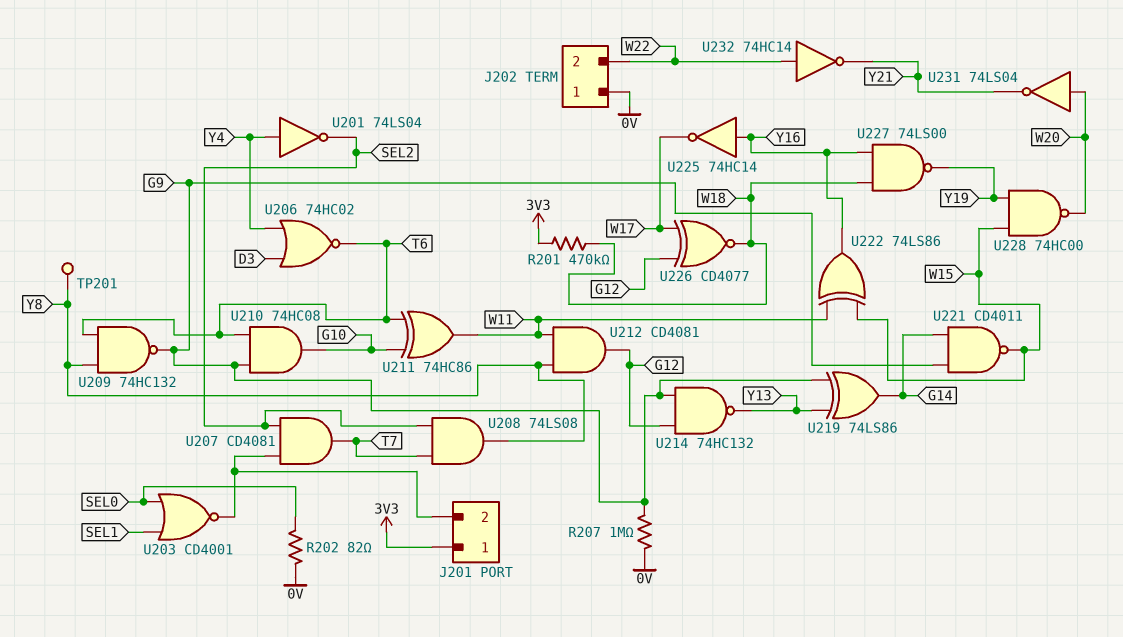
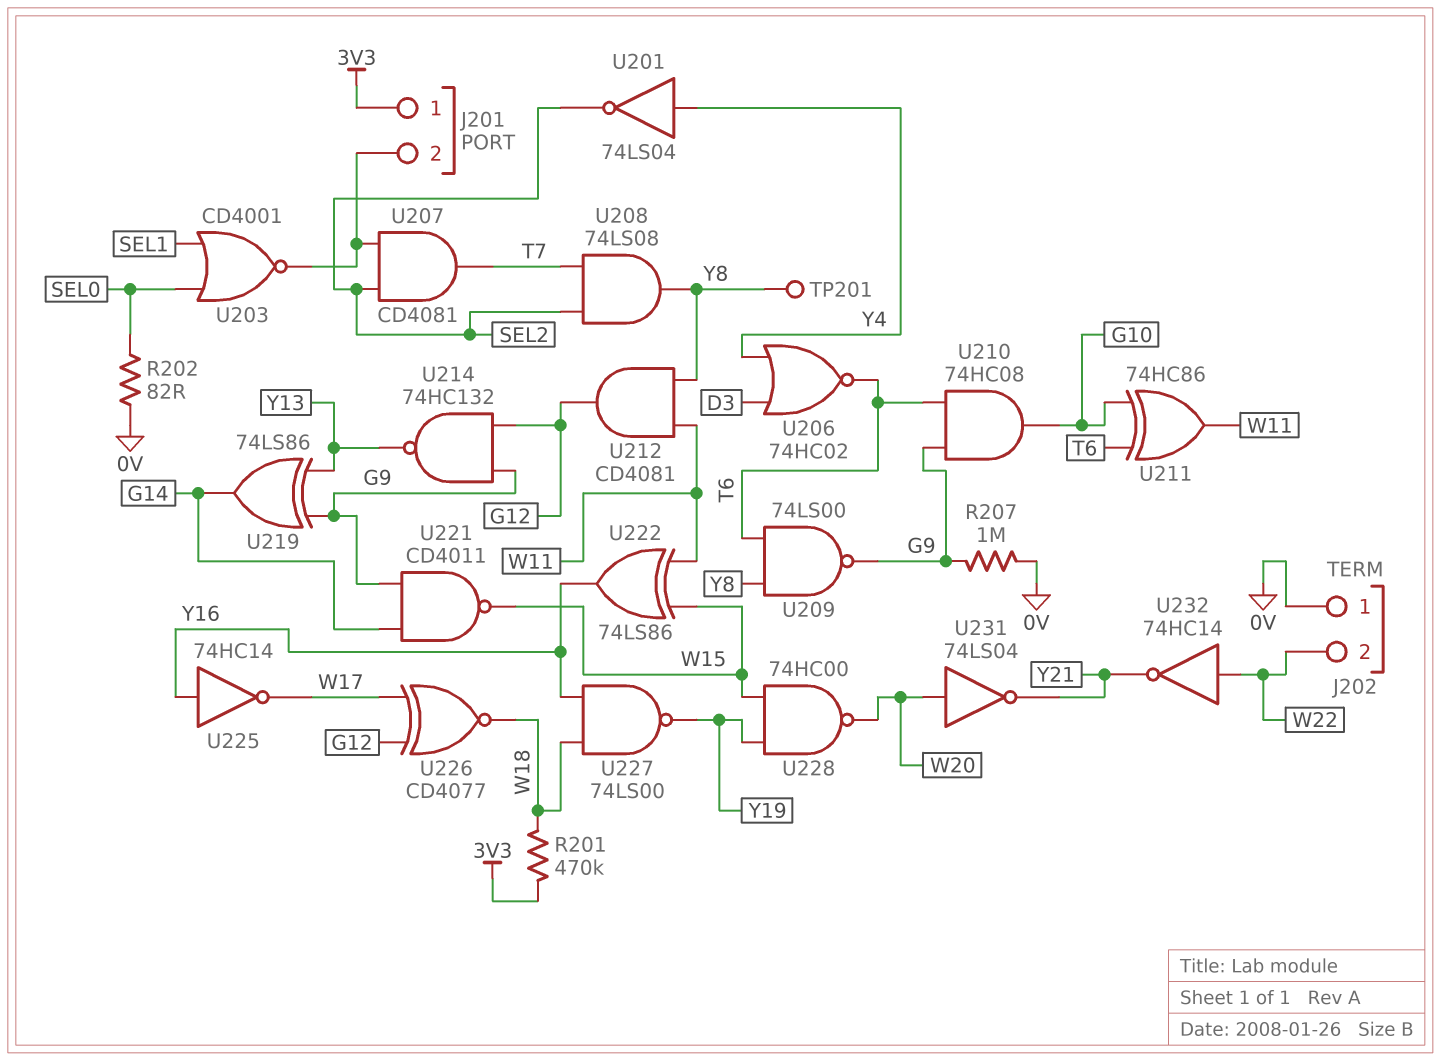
U209: NAND 74HC132 (in T6, in Y8, out G9) -> NAND 74LS00 (in T6, in Y8, out G9)

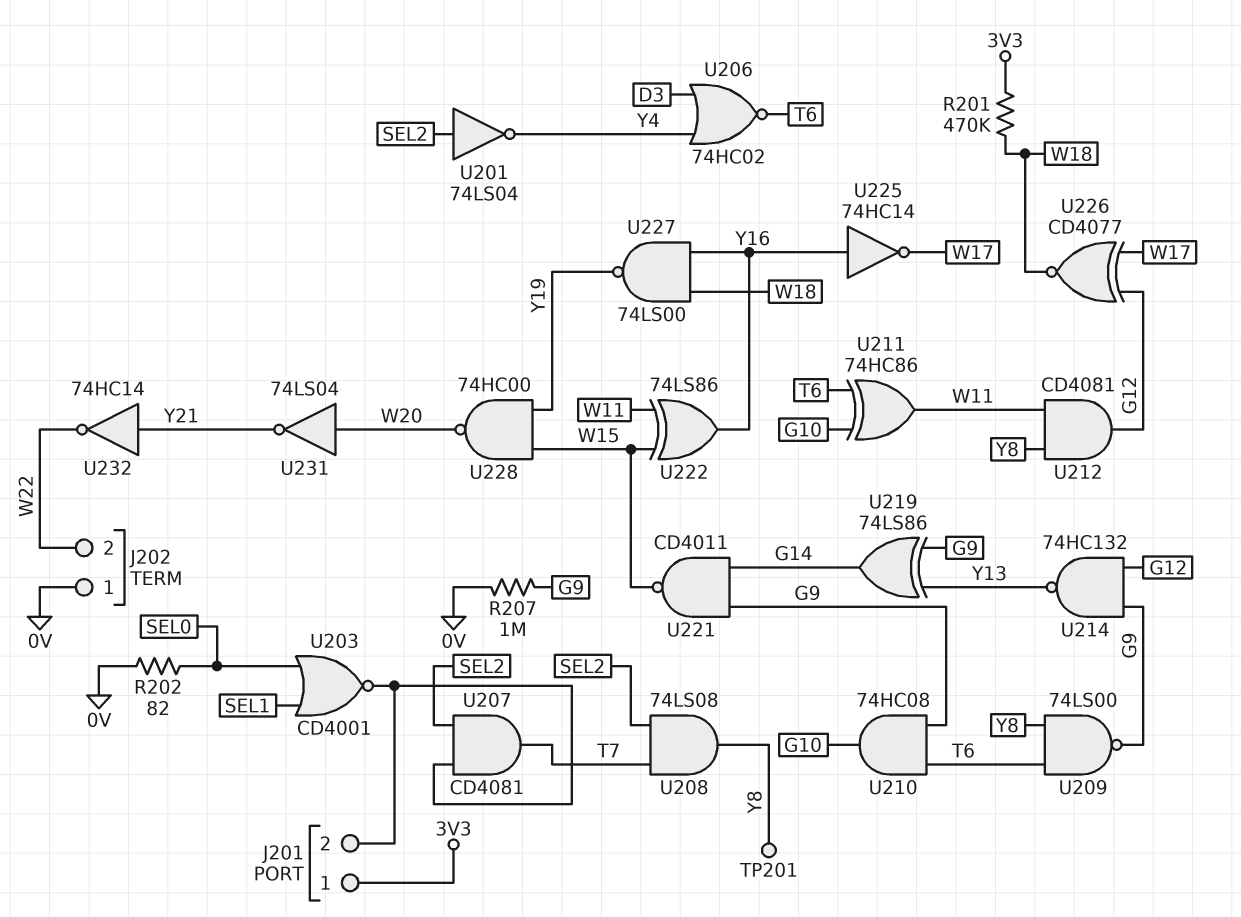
U201: NOT 74LS04 (in Y4, out SEL2) -> NOT 74LS04 (in SEL2, out Y4)
U232: NOT 74HC14 (in W22, out Y21) -> NOT 74HC14 (in Y21, out W22)

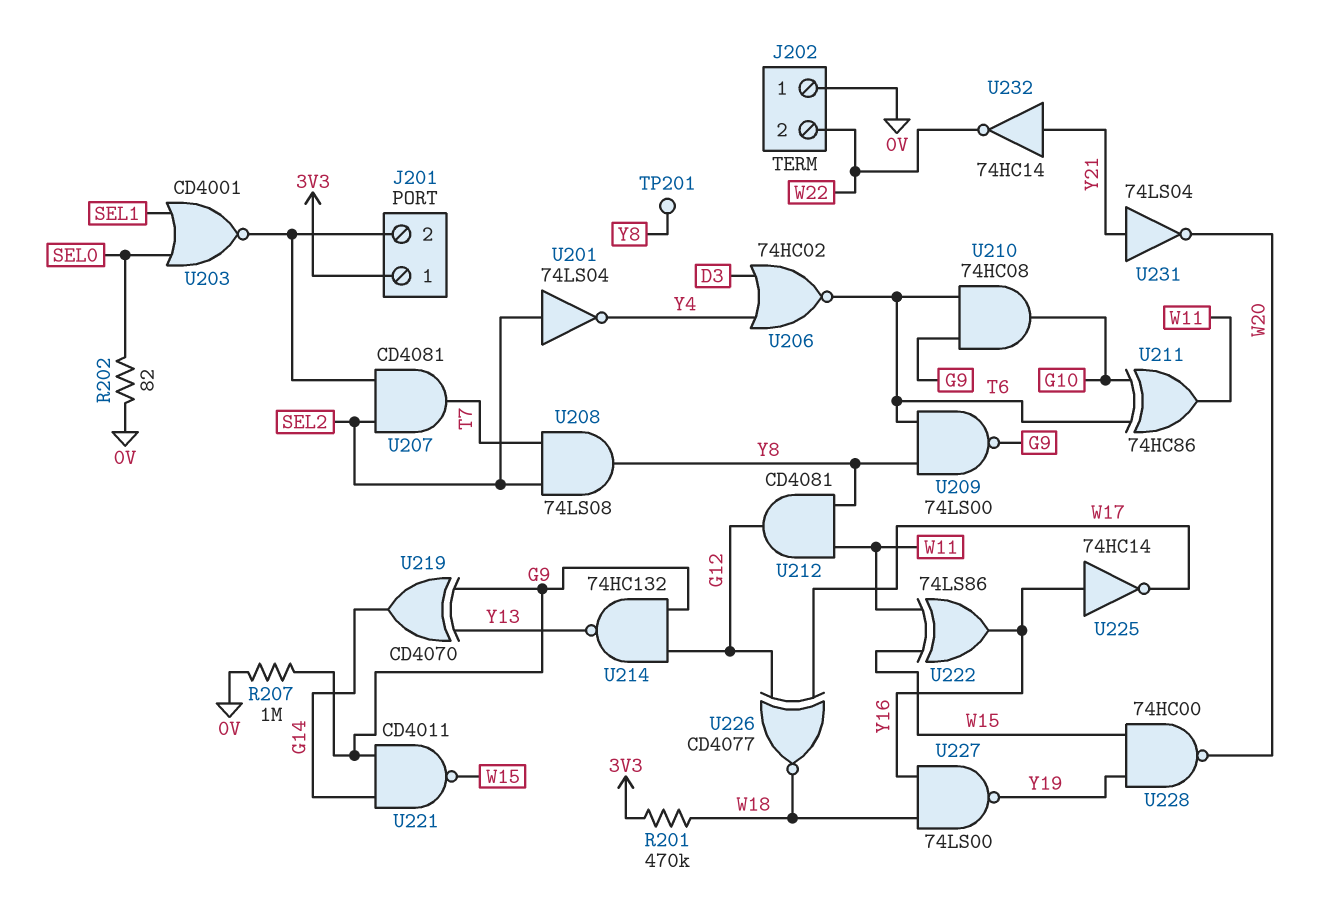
U219: XOR 74LS86 (in G9, in Y13, out G14) -> XOR CD4070 (in G9, in Y13, out G14)
U231: NOT 74LS04 (in W20, out Y21) -> NOT 74LS04 (in Y21, out W20)

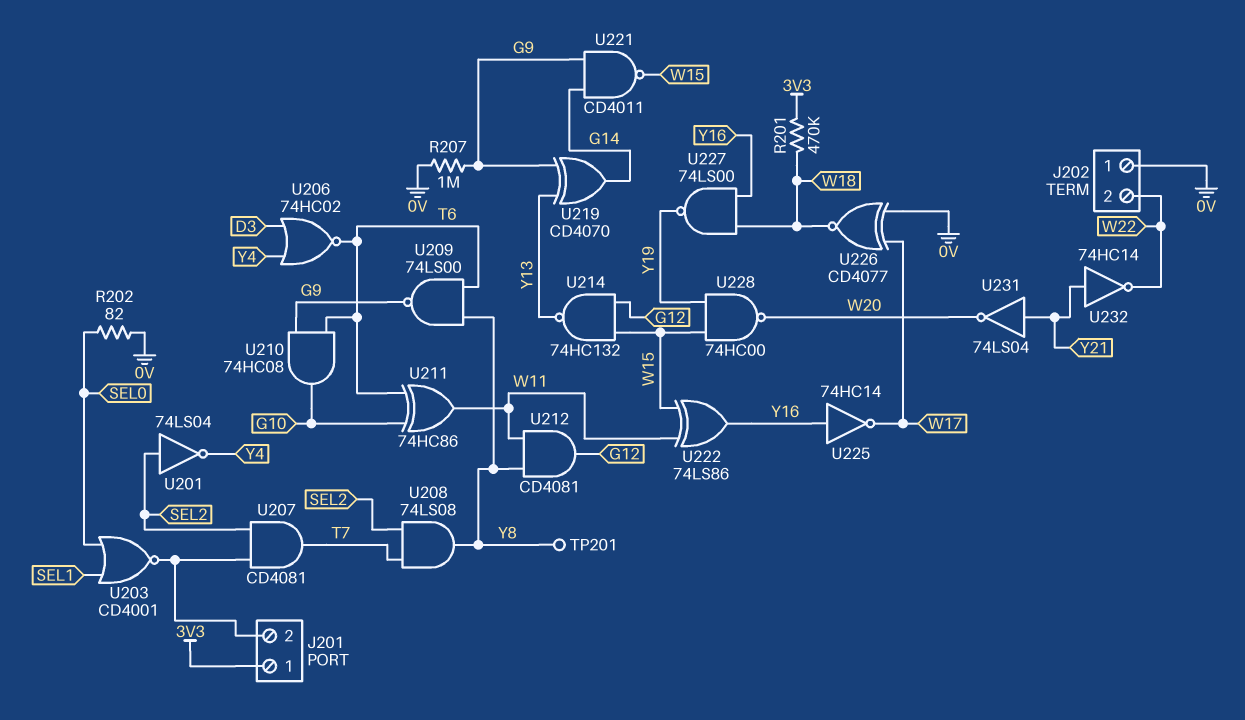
U214: NAND 74HC132 (in G9, in G12, out Y13) -> NAND 74HC132 (in G12, in W15, out Y13)
U226: XNOR CD4077 (in G12, in W17, out W18) -> XNOR CD4077 (in 0V, in W17, out W18)

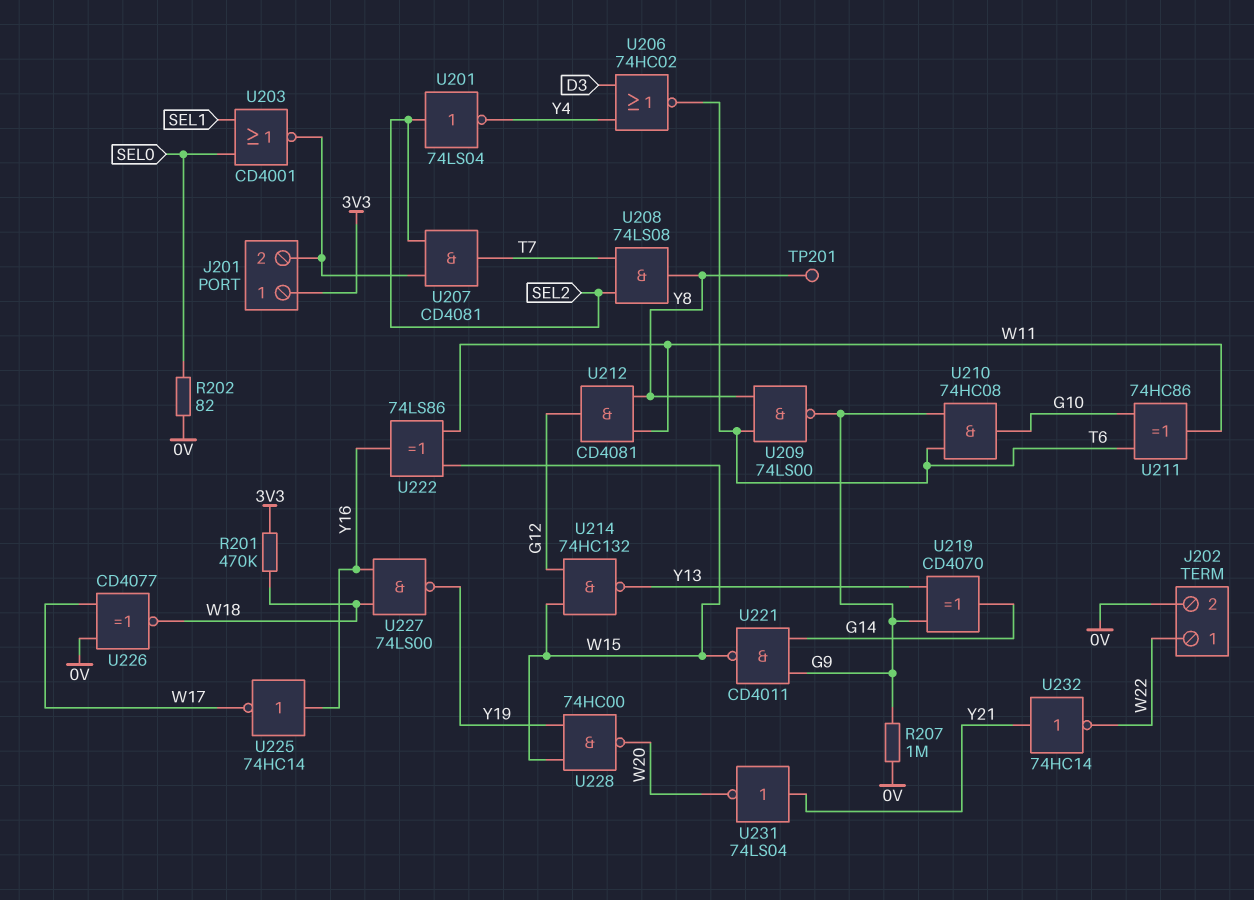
J202 pin 1: 0V -> W22
J202 pin 2: W22 -> 0V

